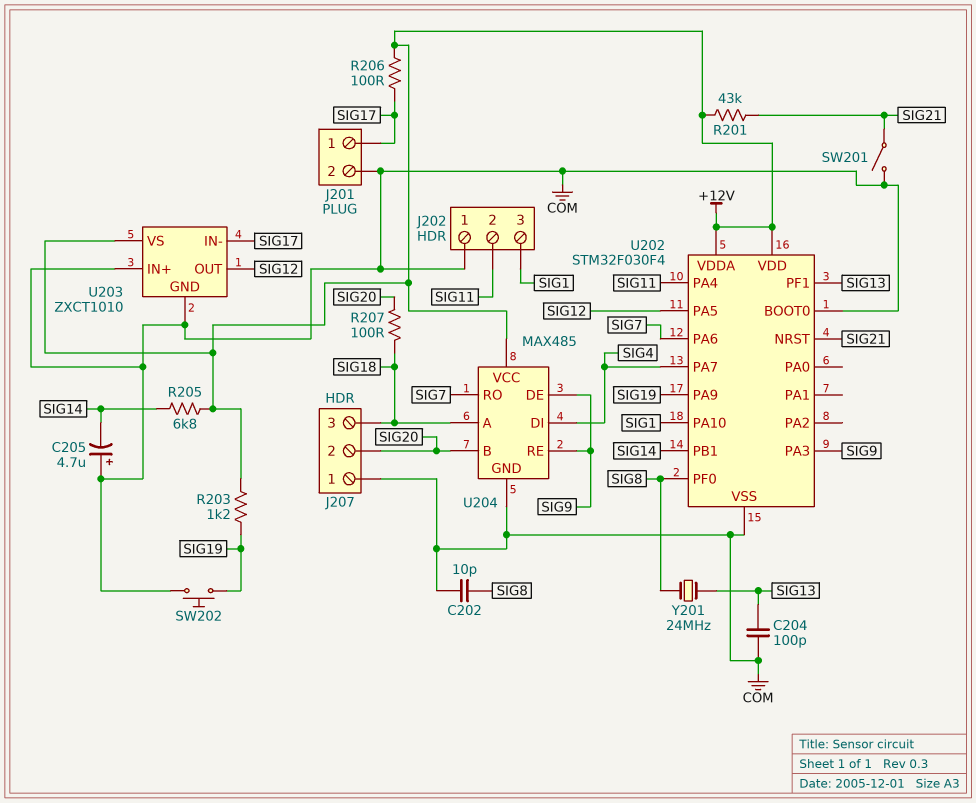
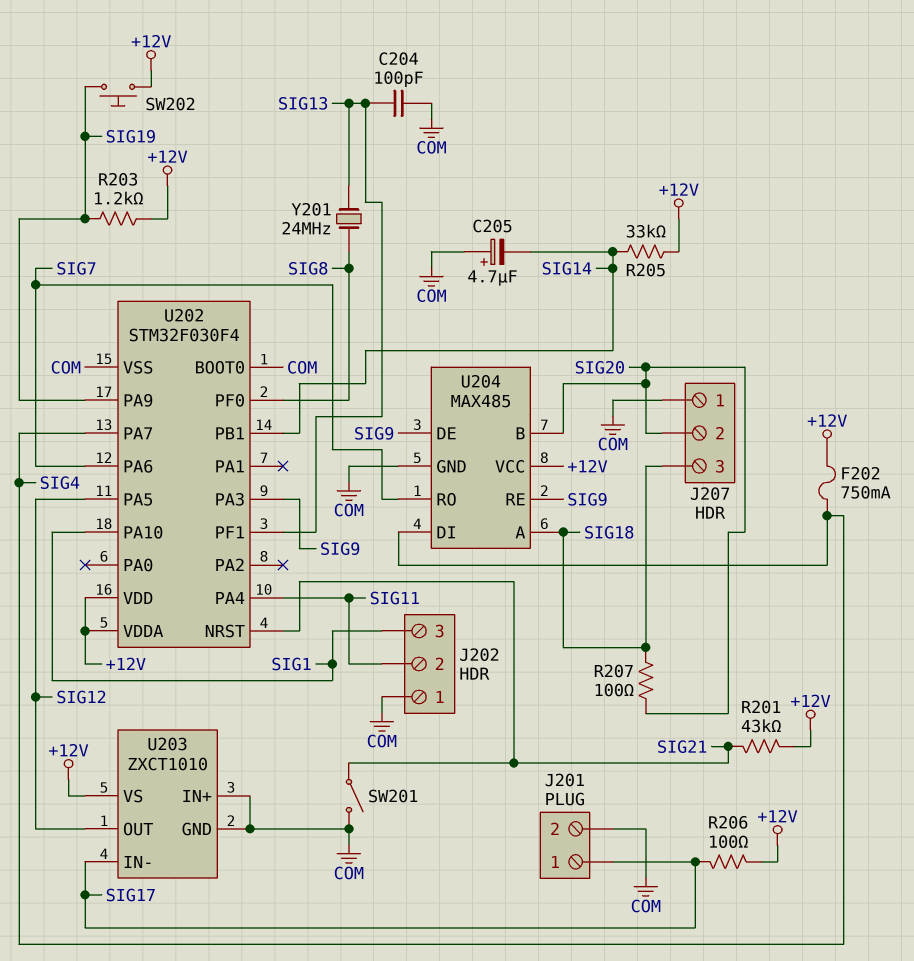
C202: 10pF (COM, SIG8) -> none
F202: none -> 750mA (+12V, SIG4)
R205: 6.8k (+12V, SIG14) -> 33k (+12V, SIG14)
SW202: button (COM, SIG19) -> button (+12V, SIG19)

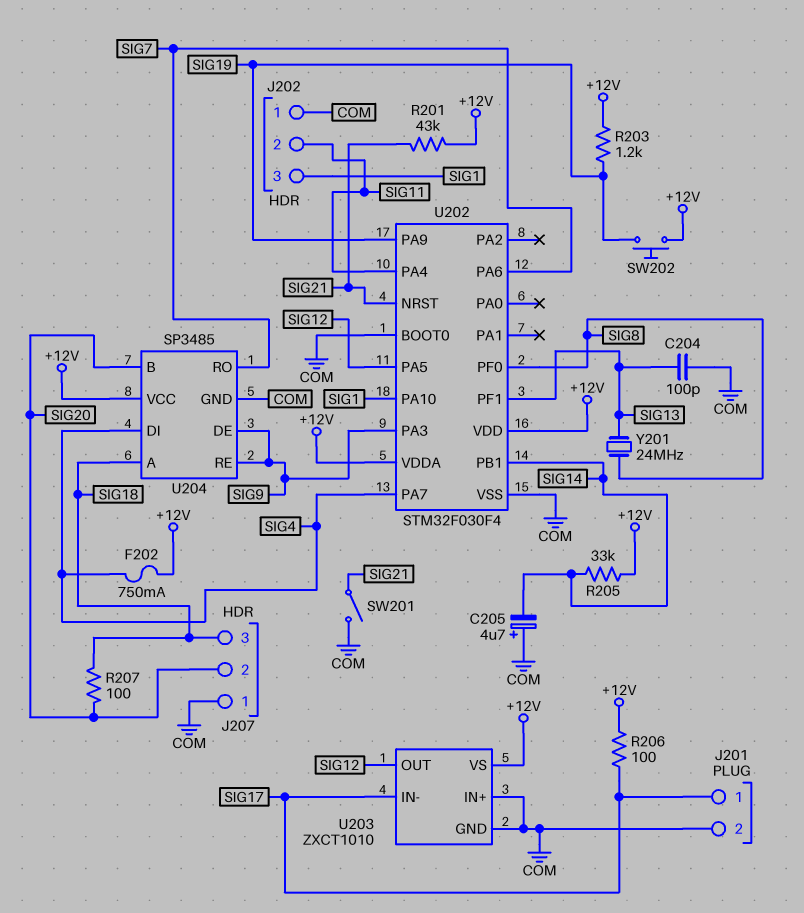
U204: MAX485 -> SP3485

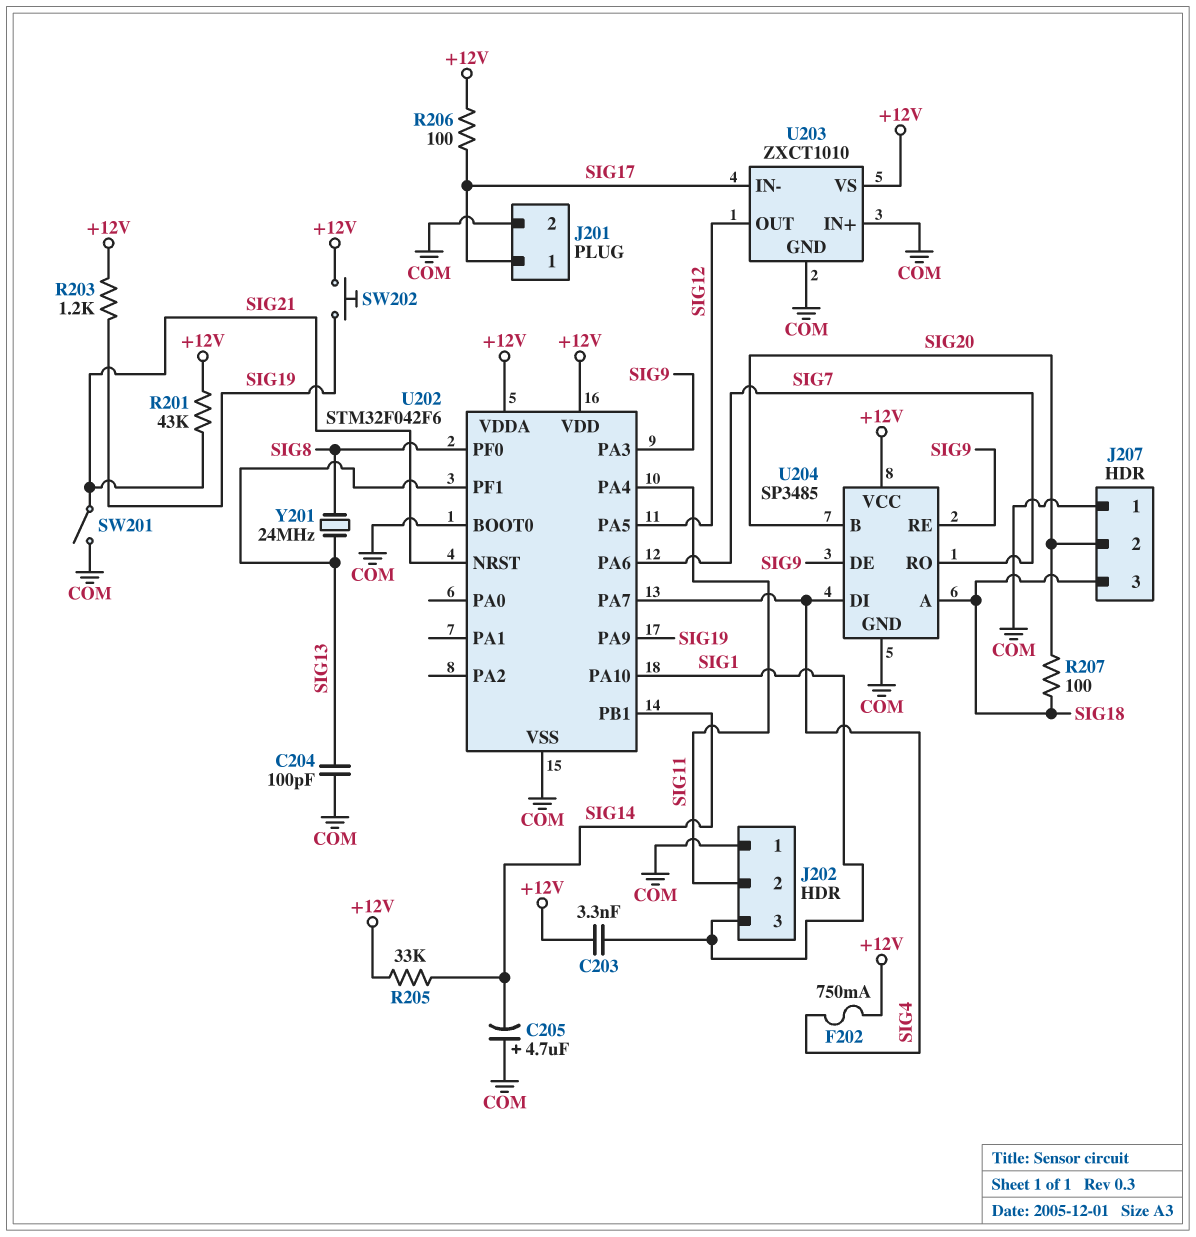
C203: none -> 3.3nF (+12V, SIG1)
U202: STM32F030F4 -> STM32F042F6

